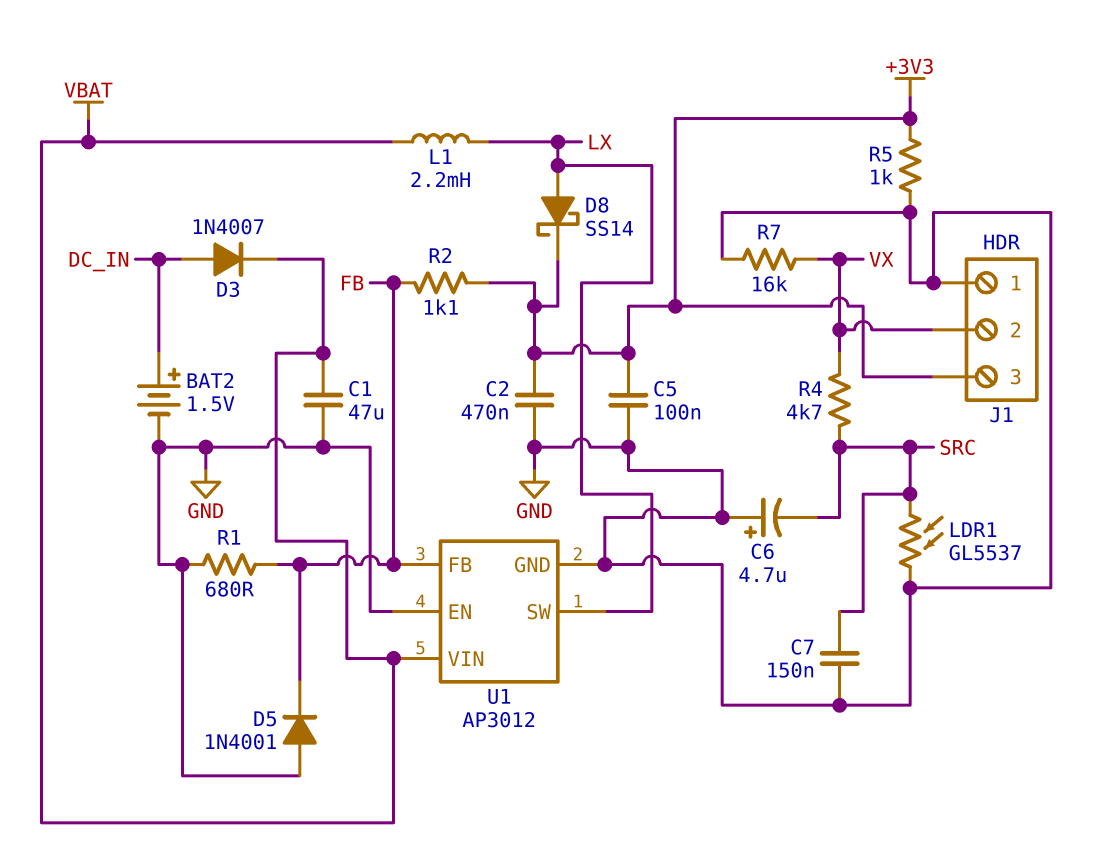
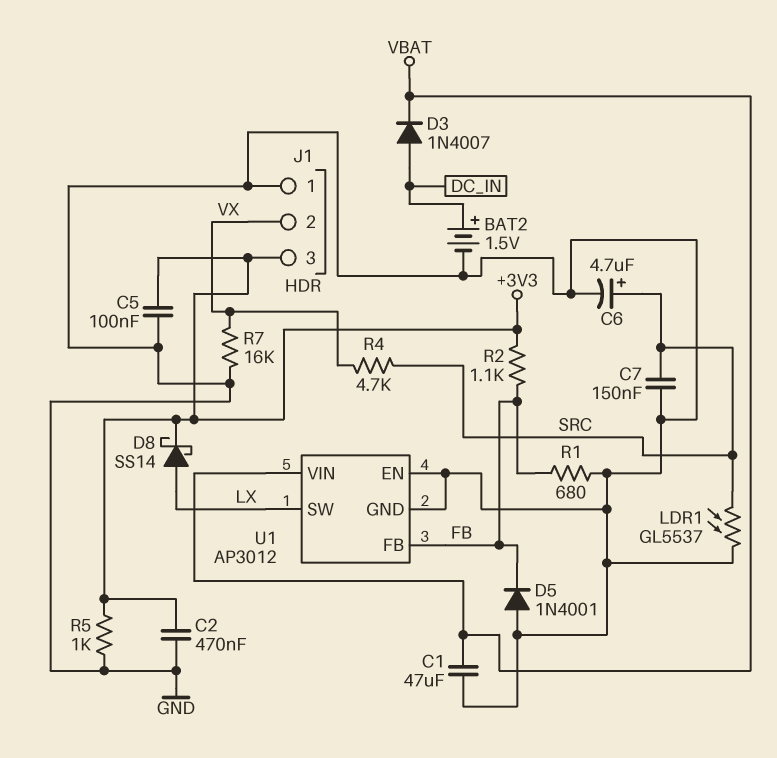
C6: 4.7uF (plus GND, minus SRC) -> 4.7uF (plus SRC, minus GND)
L1: 2.2mH (LX, VBAT) -> none

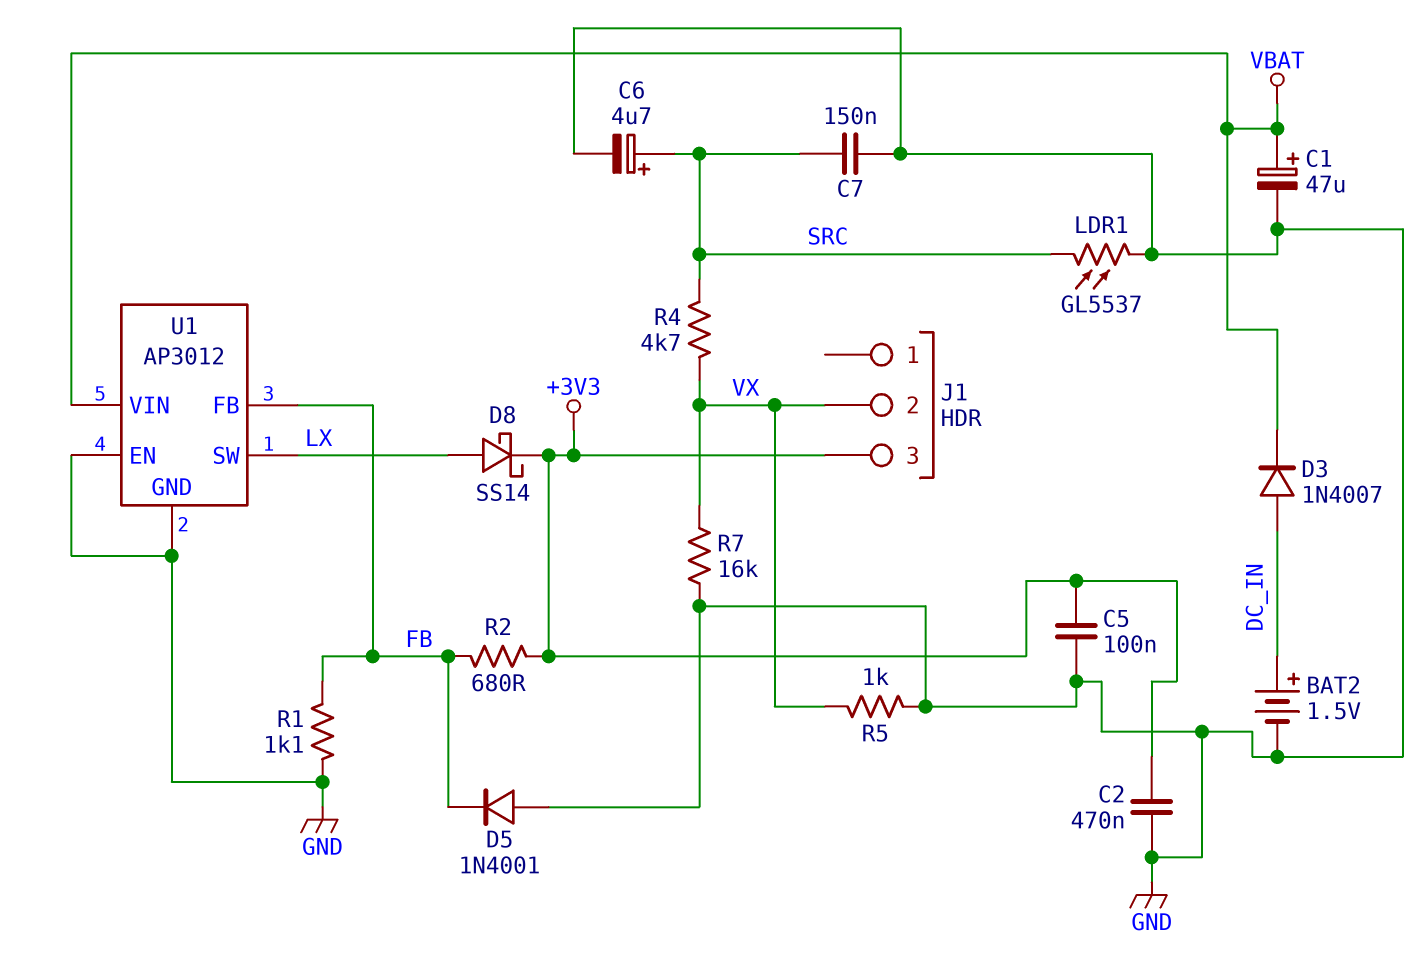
C1: 47uF (GND, VBAT) -> 47uF (plus VBAT, minus GND)
J1 pin 1: GND -> none
R1: 680 (FB, GND) -> 1.1k (FB, GND)
R2: 1.1k (+3V3, FB) -> 680 (+3V3, FB)
R5: 1k (+3V3, GND) -> 1k (GND, VX)

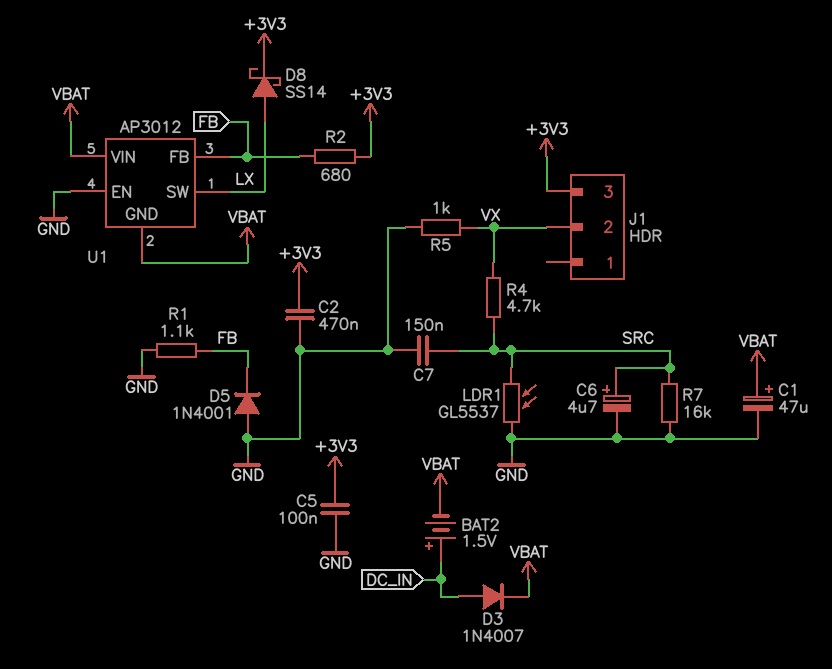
BAT2: 1.5V (plus DC_IN, minus GND) -> 1.5V (plus DC_IN, minus VBAT)
R7: 16k (GND, VX) -> 16k (GND, SRC)
U1 pin GND: GND -> VBAT

